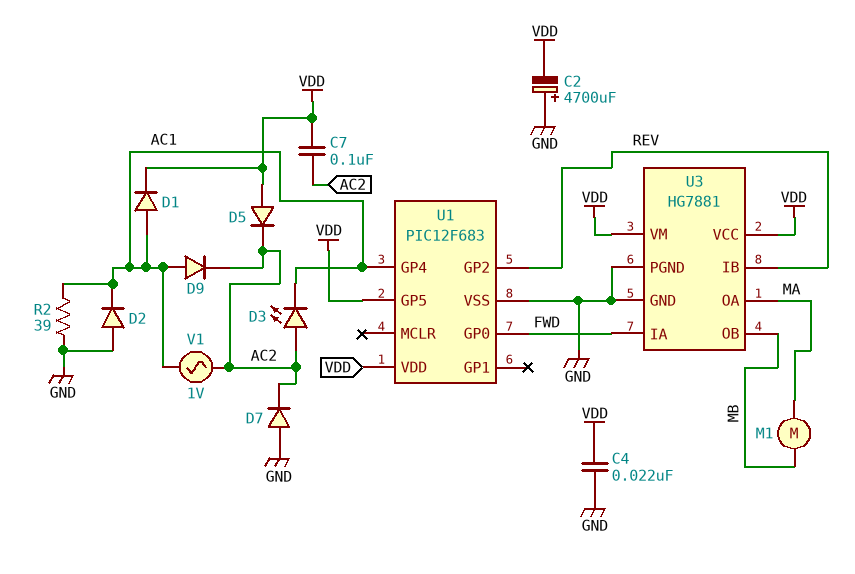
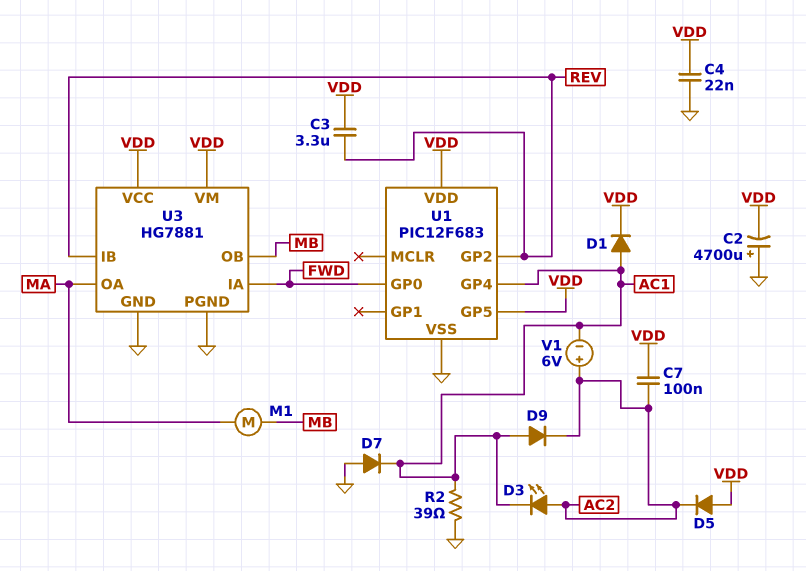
C3: none -> 3.3uF (REV, VDD)
D2: diode (A GND, K AC1) -> none
D7: diode (A GND, K AC2) -> diode (A GND, K AC1)
V1: AC 1V (AC1, AC2) -> 6V (plus AC2, minus AC1)

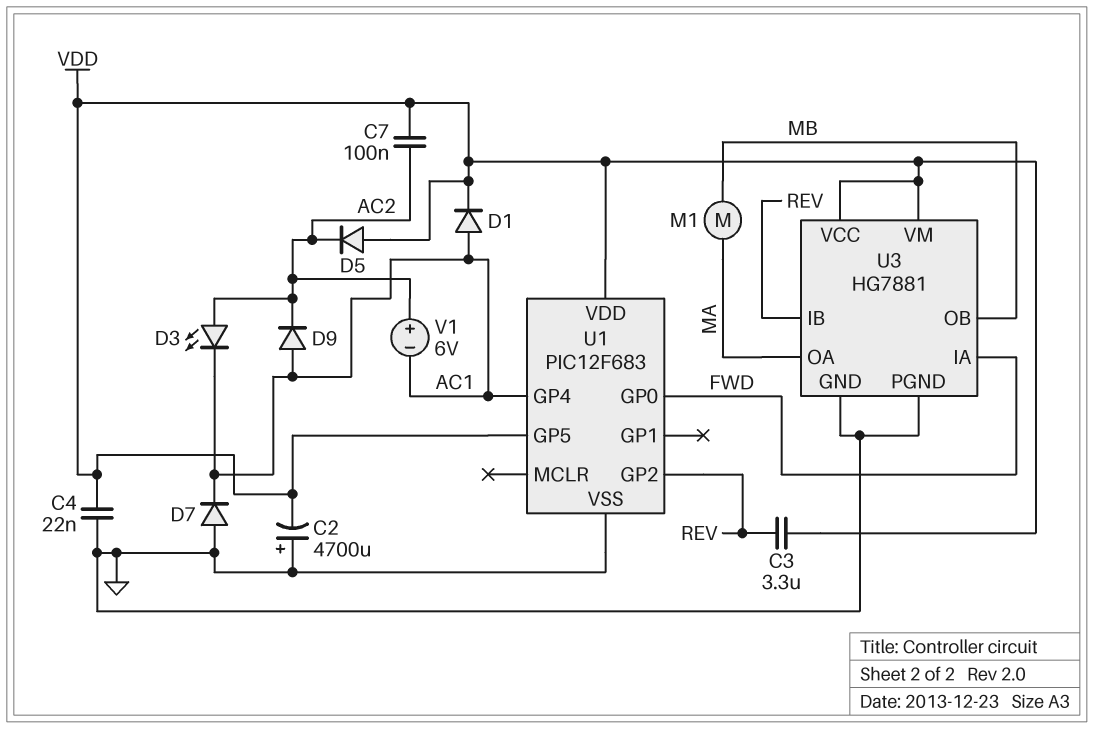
R2: 39 (AC1, GND) -> none

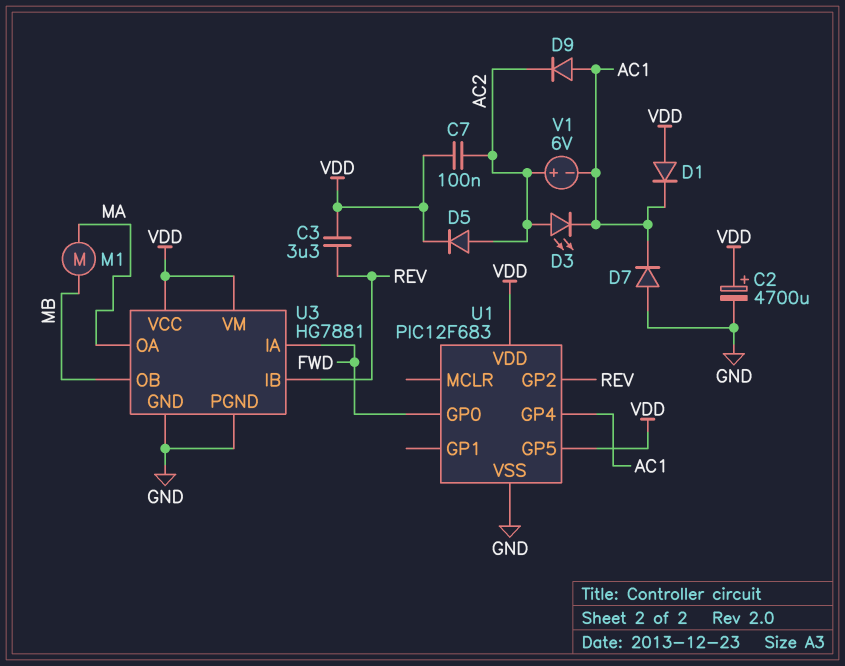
C2: 4700uF (plus GND, minus VDD) -> 4700uF (plus VDD, minus GND)
C4: 22nF (GND, VDD) -> none
D1: diode (A AC1, K VDD) -> diode (A VDD, K AC1)
D5: diode (A VDD, K AC2) -> diode (A AC2, K VDD)

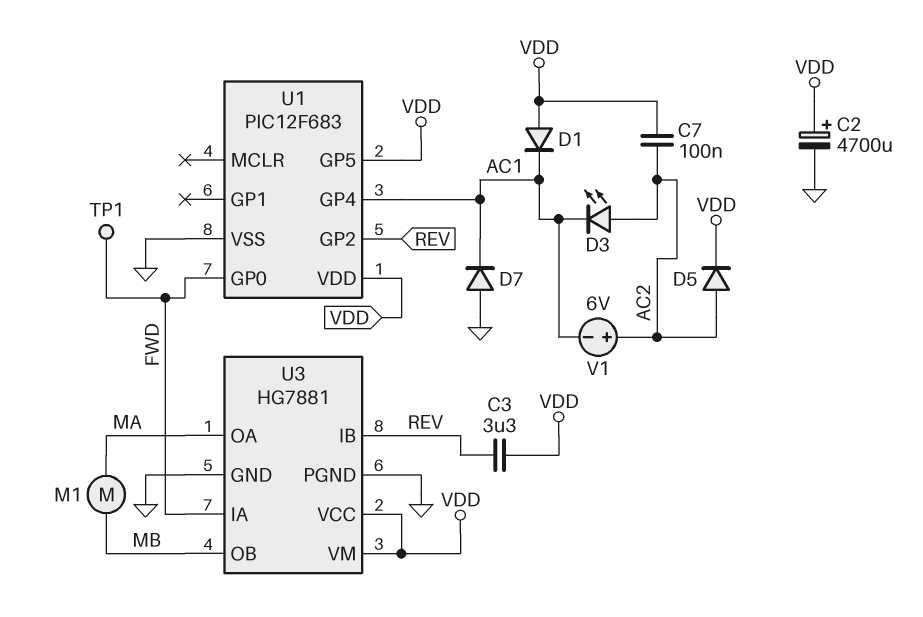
D9: diode (A AC1, K AC2) -> none
TP1: none -> test point (FWD)

